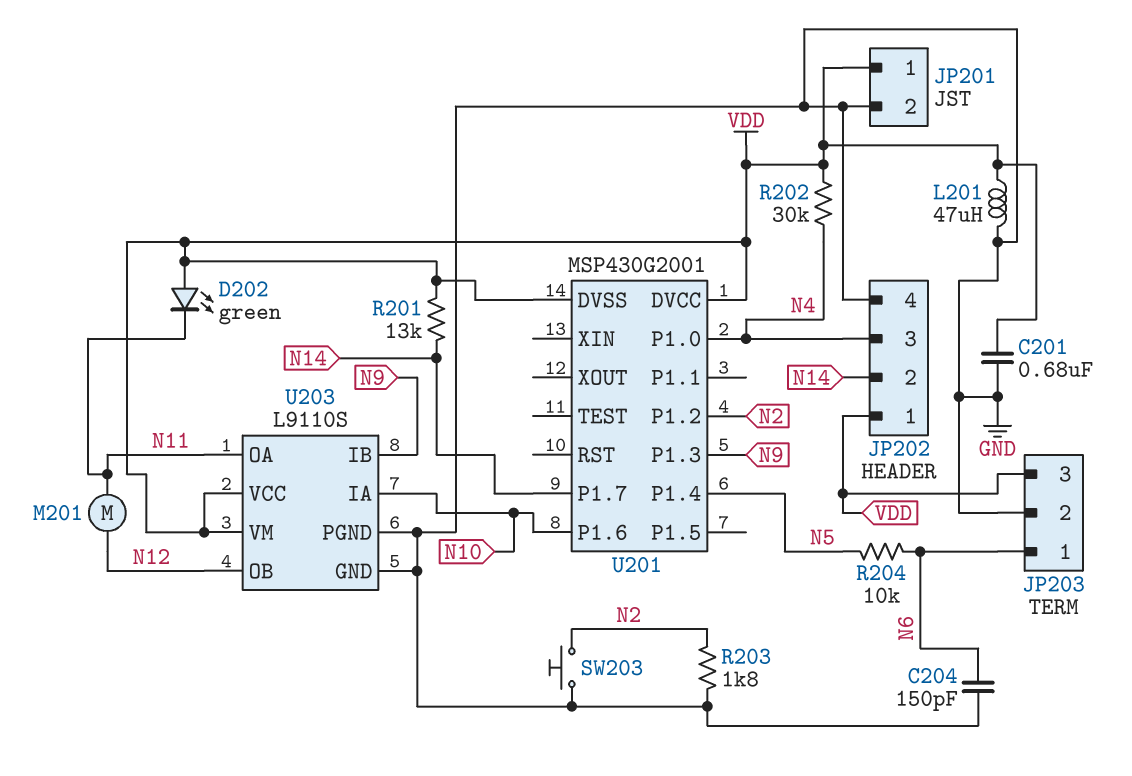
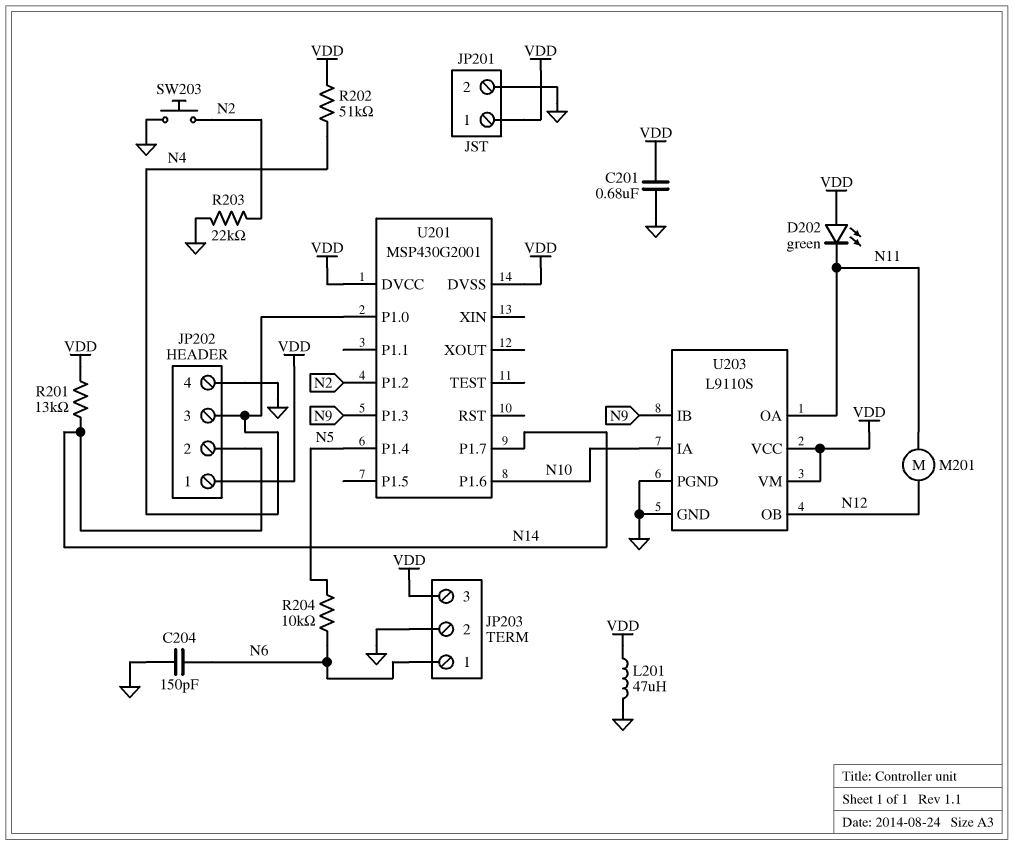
R202: 30k (N4, VDD) -> 51k (N4, VDD)
R203: 1.8k (GND, N2) -> 22k (GND, N2)

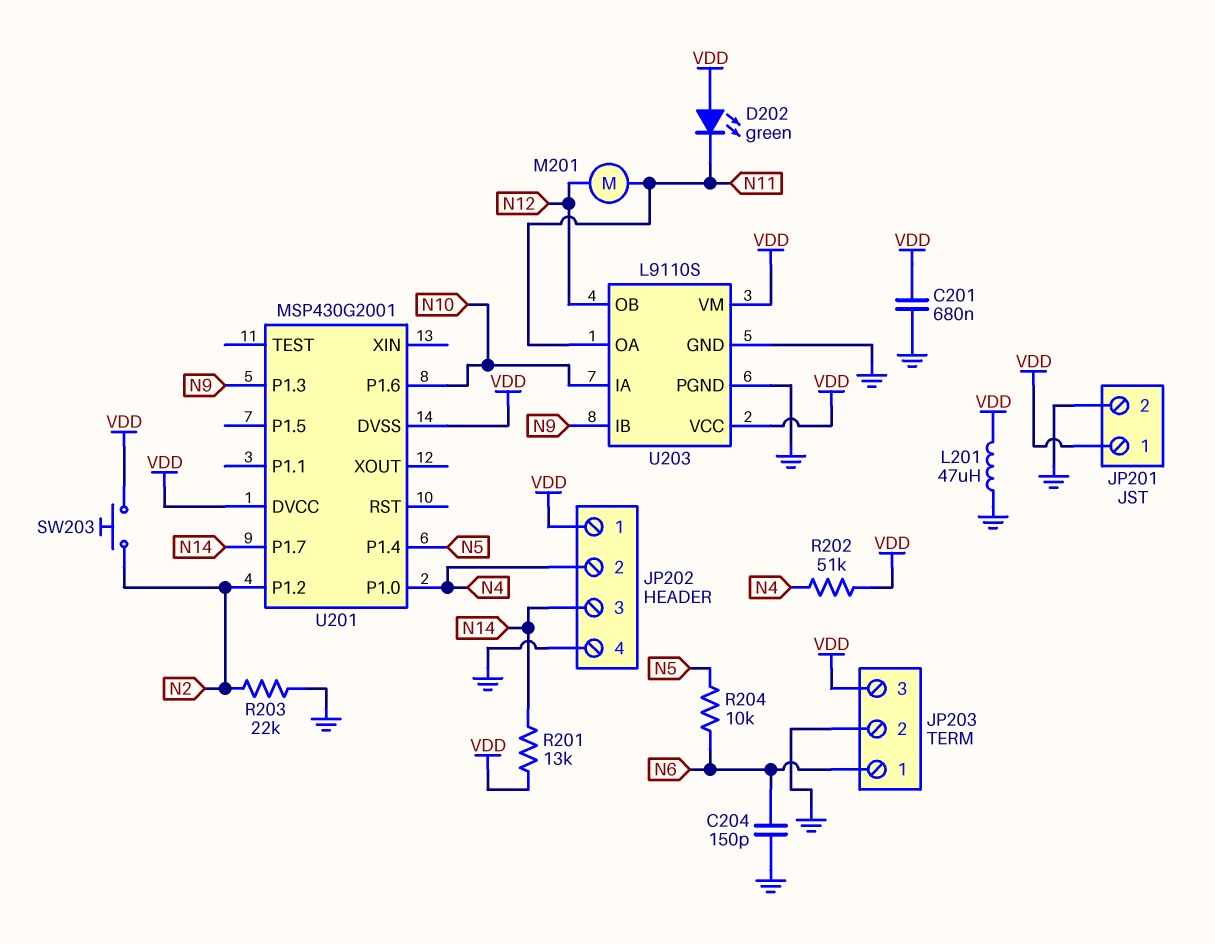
JP202 pin 2: N14 -> N4
JP202 pin 3: N4 -> N14
SW203: button (GND, N2) -> button (N2, VDD)

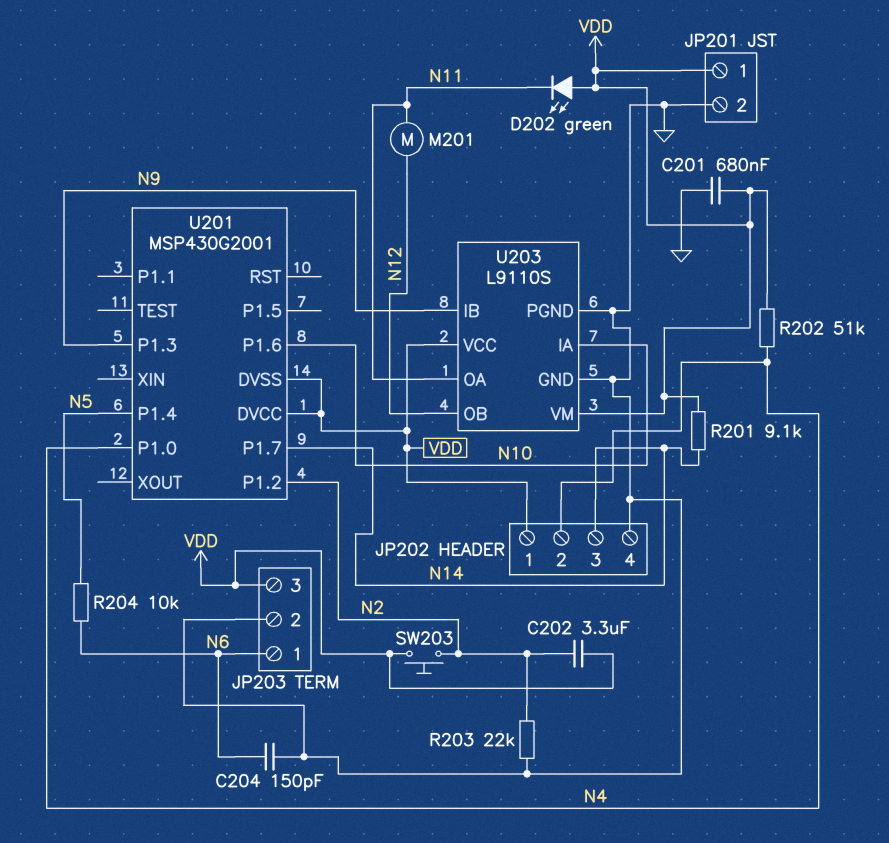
C202: none -> 3.3uF (N2, VDD)
L201: 47uH (GND, VDD) -> none
R201: 13k (N14, VDD) -> 9.1k (N14, VDD)

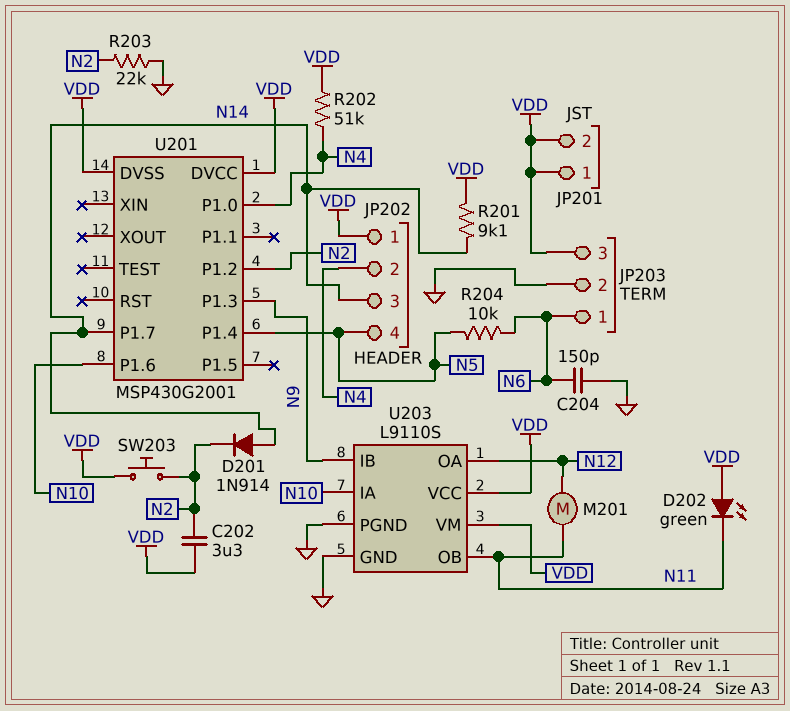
C201: 680nF (GND, VDD) -> none
D201: none -> diode 1N914 (A N14, K N2)
JP201 pin 2: GND -> VDD
JP202 pin 4: GND -> N5
U203 pin OA: N11 -> N12
U203 pin OB: N12 -> N11

